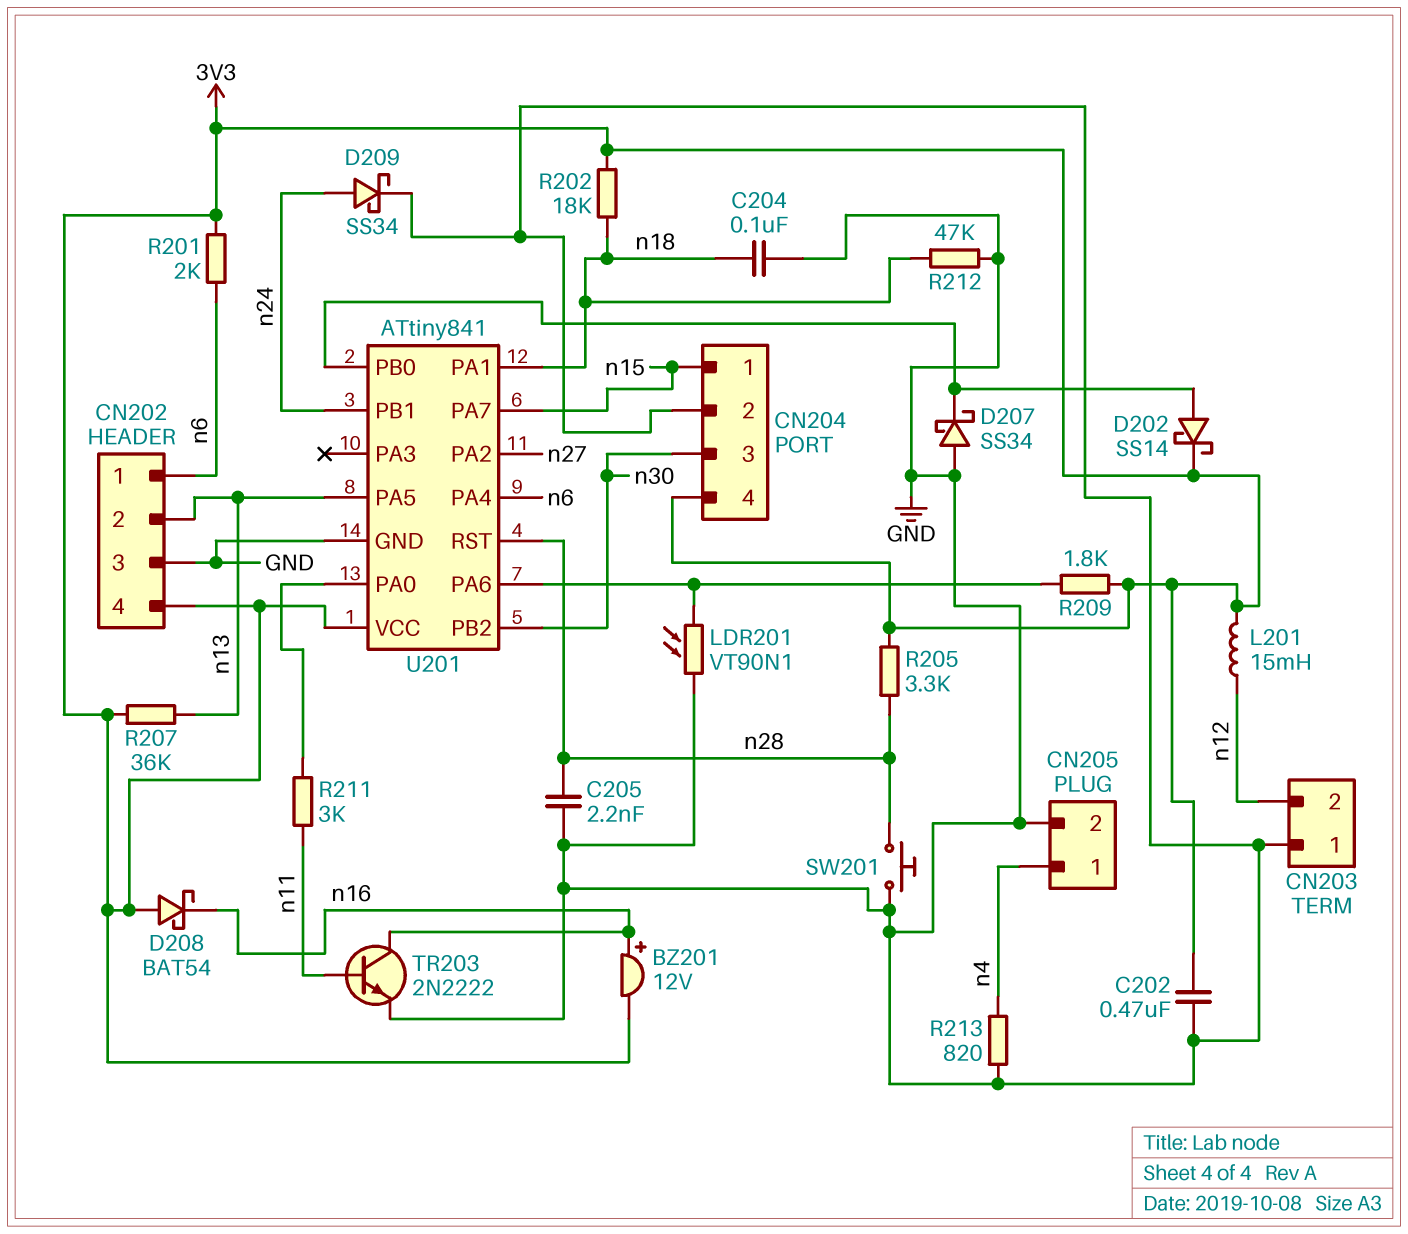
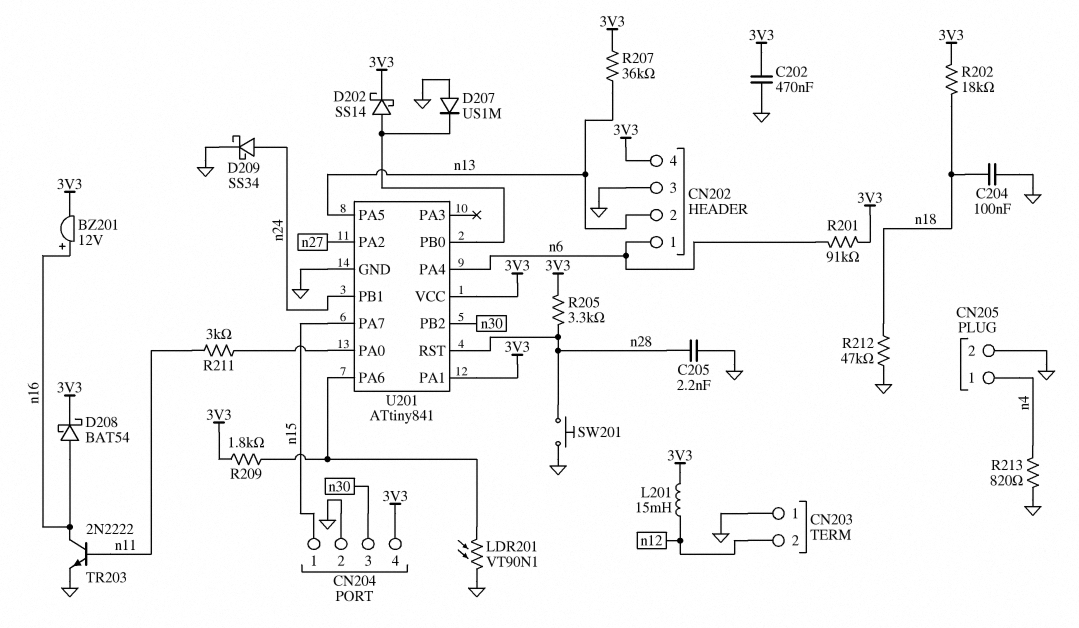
D207: schottky SS34 (A GND, K U201/PB0) -> diode US1M (A GND, K U201/PB0)
D208: schottky BAT54 (A 3V3, K n16) -> schottky BAT54 (A n16, K 3V3)
R201: 2k (3V3, n6) -> 91k (3V3, n6)
U201 pin PA1: n18 -> 3V3

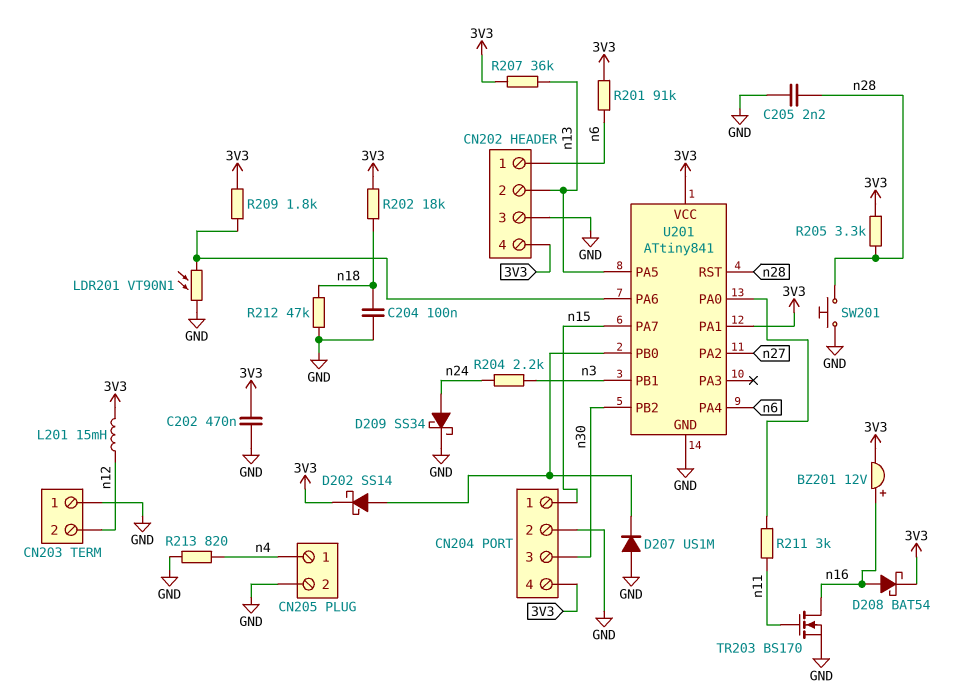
R204: none -> 2.2k (n3, n24)
TR203: NPN 2N2222 (B n11, C n16, E GND) -> NMOS BS170 (G n11, D n16, S GND)
U201 pin PB1: n24 -> n3

